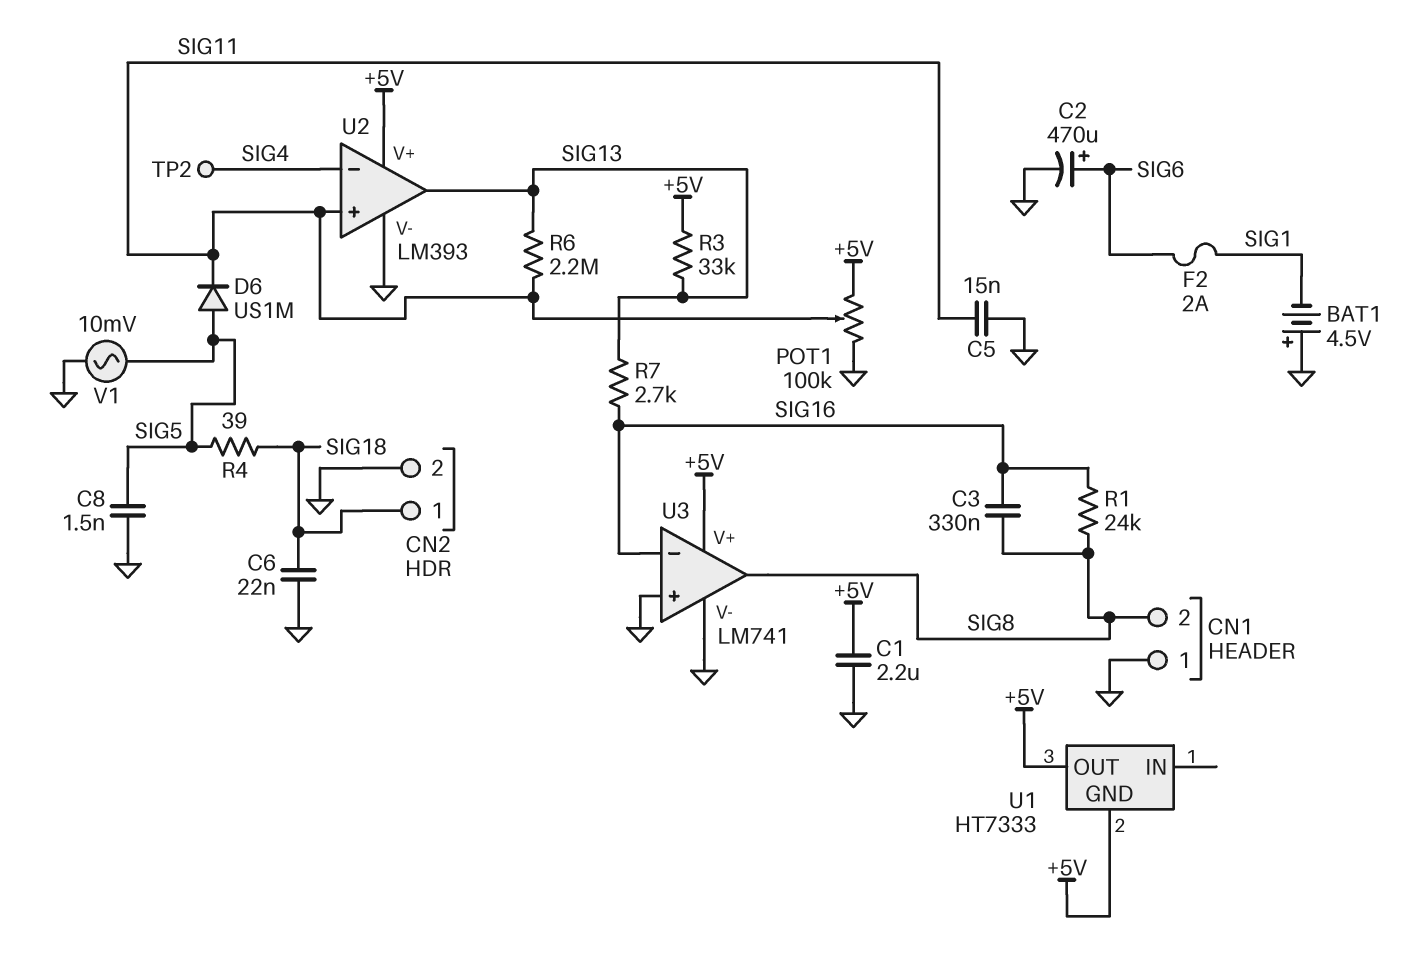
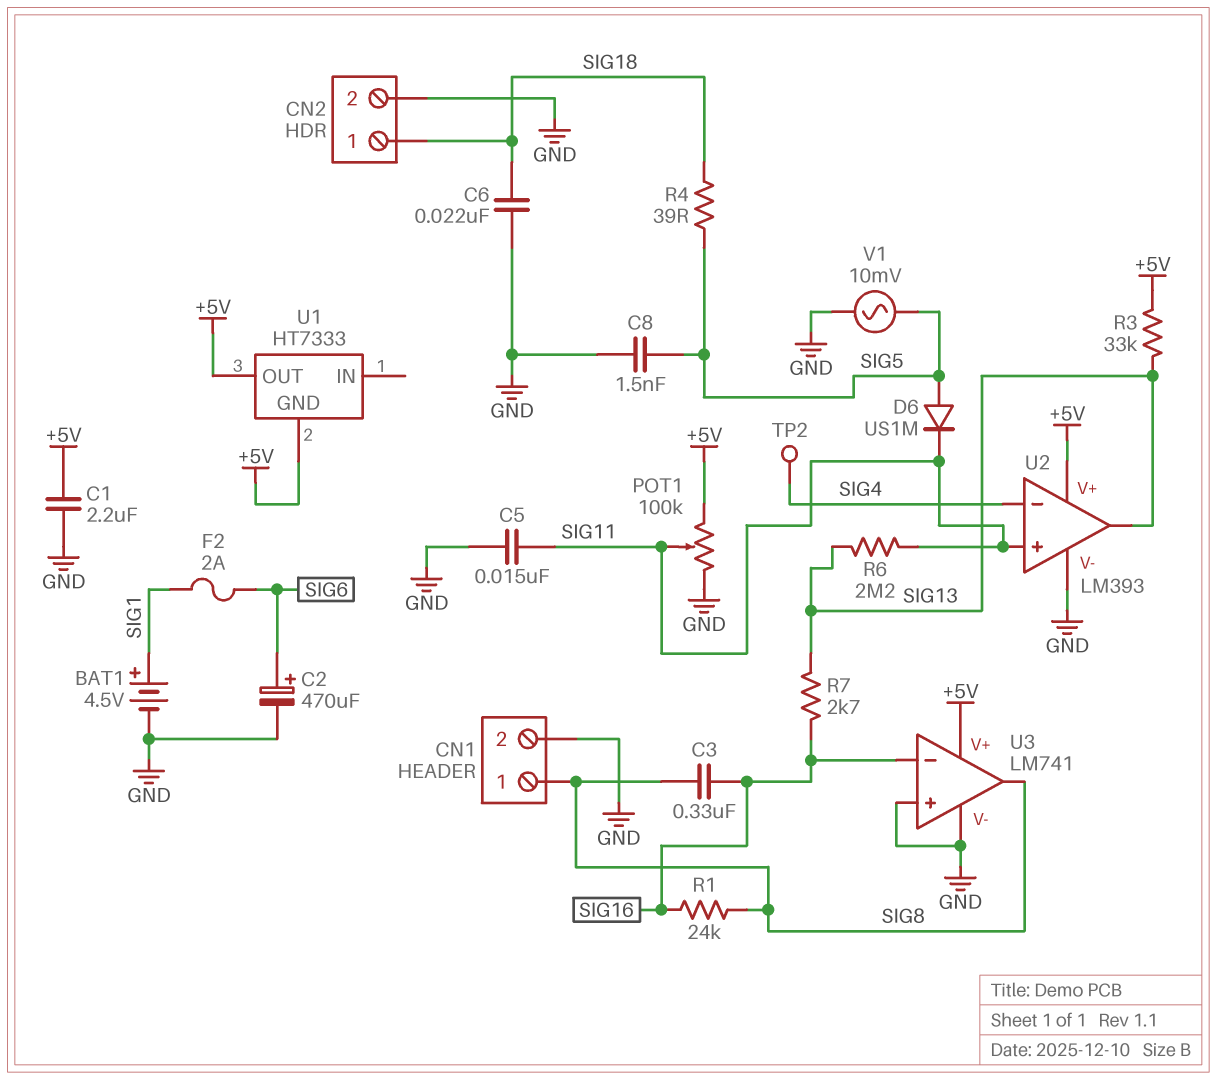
BAT1: 4.5V (plus GND, minus SIG1) -> 4.5V (plus SIG1, minus GND)
CN1 pin 1: GND -> SIG8
CN1 pin 2: SIG8 -> GND

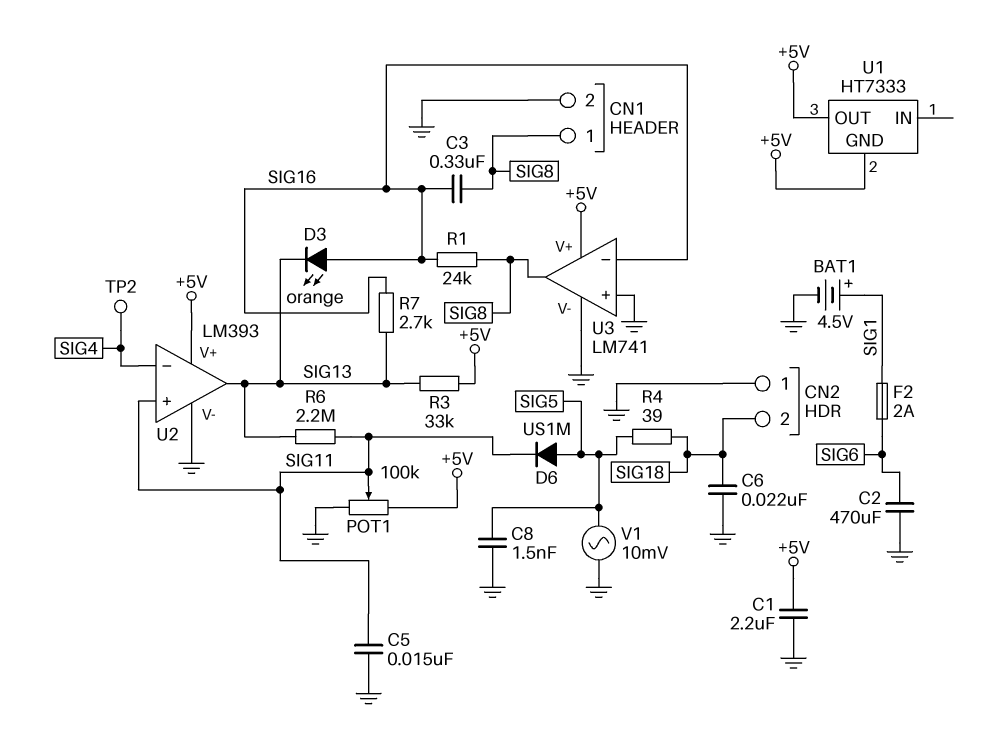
C2: 470uF (plus SIG6, minus GND) -> 470uF (GND, SIG6)
CN2 pin 1: SIG18 -> GND
CN2 pin 2: GND -> SIG18
D3: none -> LED orange (A SIG16, K SIG13)

